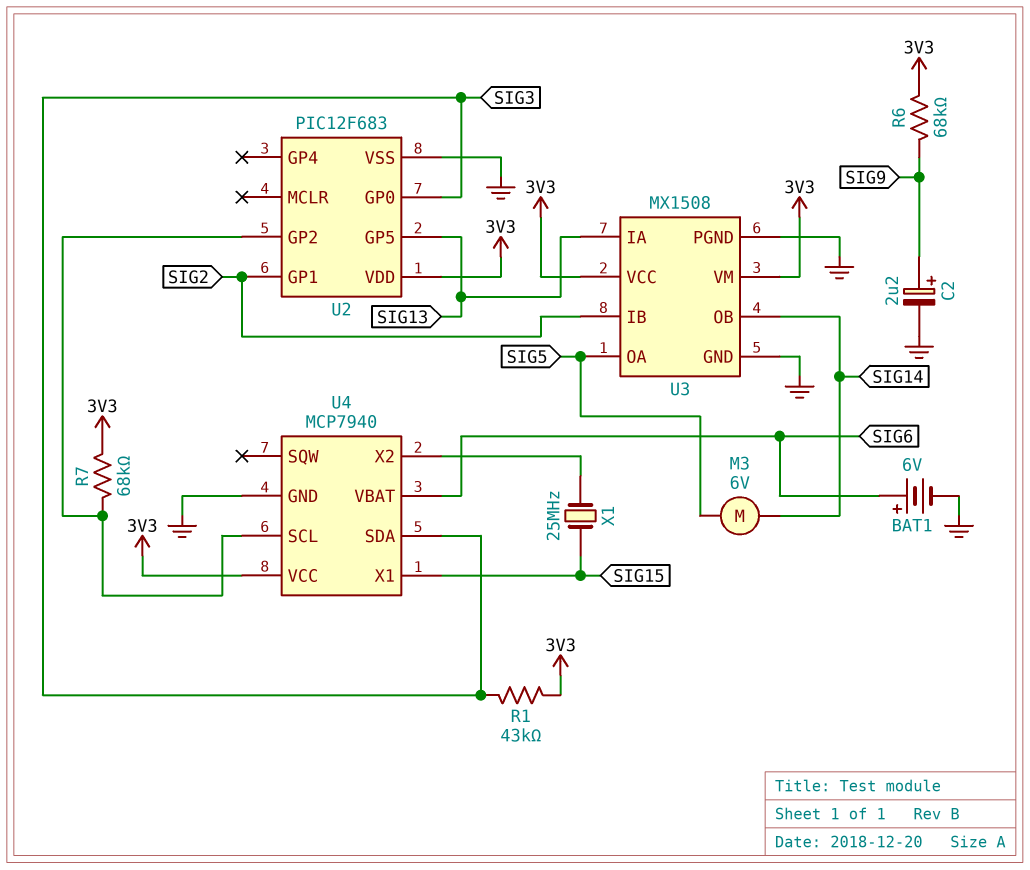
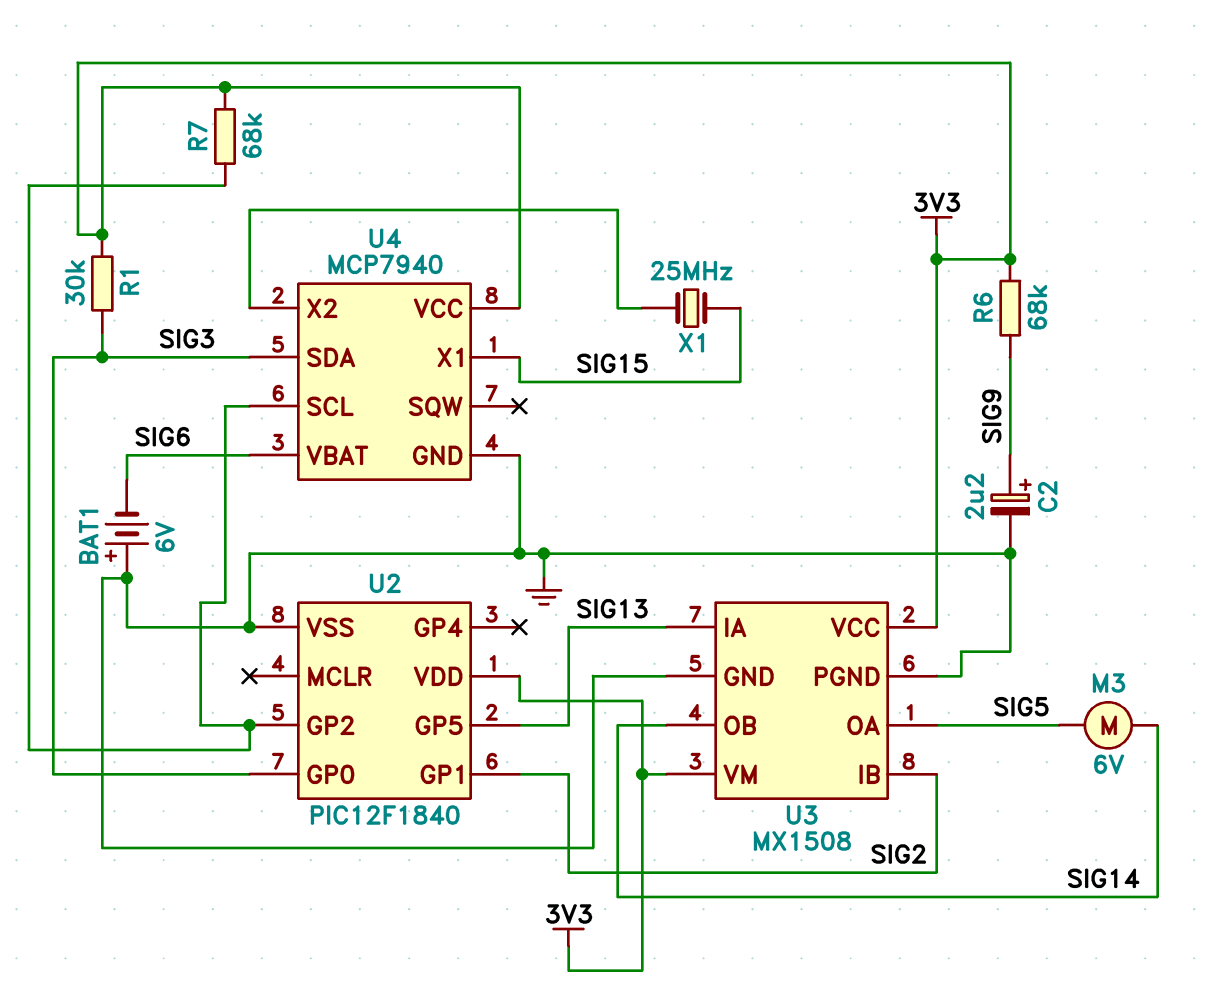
BAT1: 6V (plus SIG6, minus GND) -> 6V (plus GND, minus SIG6)
R1: 43k (3V3, SIG3) -> 30k (3V3, SIG3)
U2: PIC12F683 -> PIC12F1840

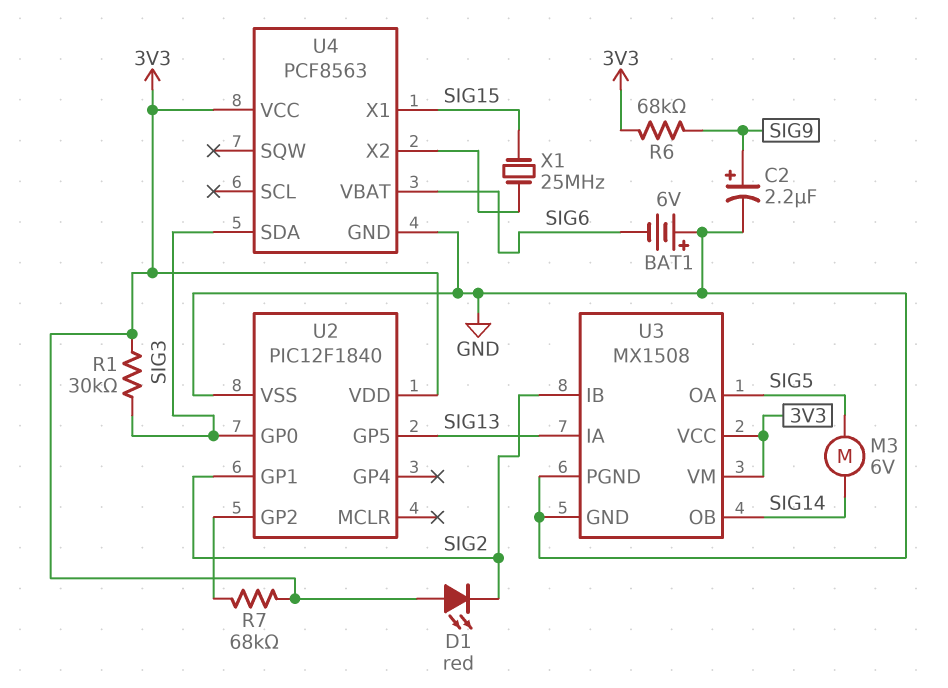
D1: none -> LED red (A 3V3, K SIG2)
U4: MCP7940 -> PCF8563
U4 pin SCL: U2/GP2 -> none

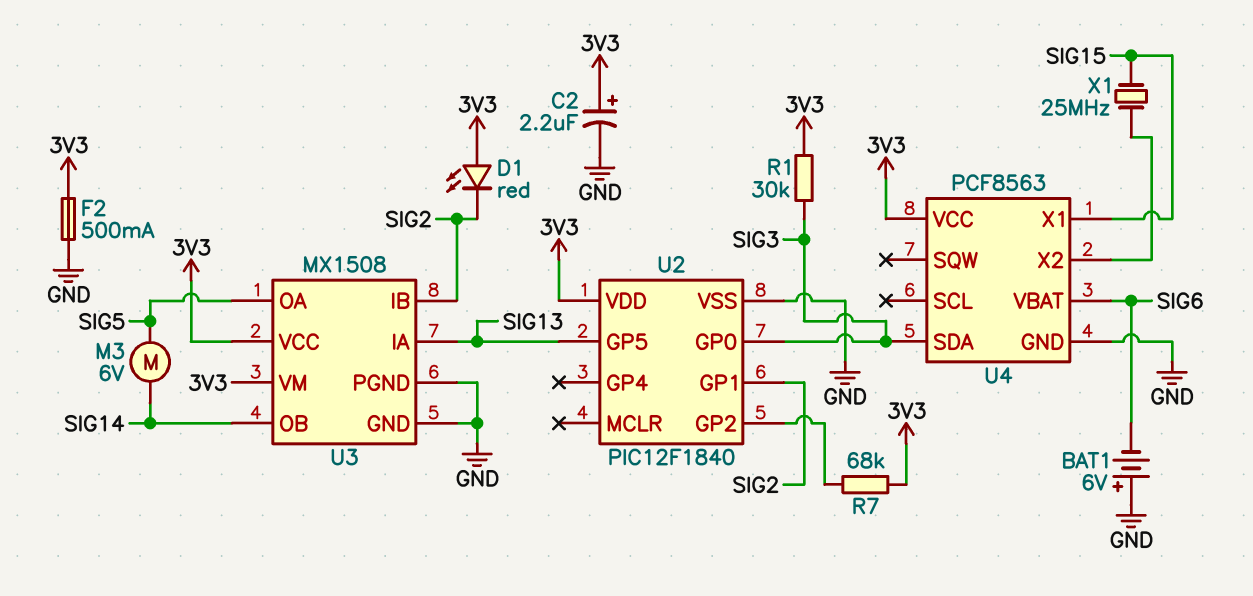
C2: 2.2uF (plus SIG9, minus GND) -> 2.2uF (plus 3V3, minus GND)
F2: none -> 500mA (3V3, GND)
R6: 68k (3V3, SIG9) -> none

